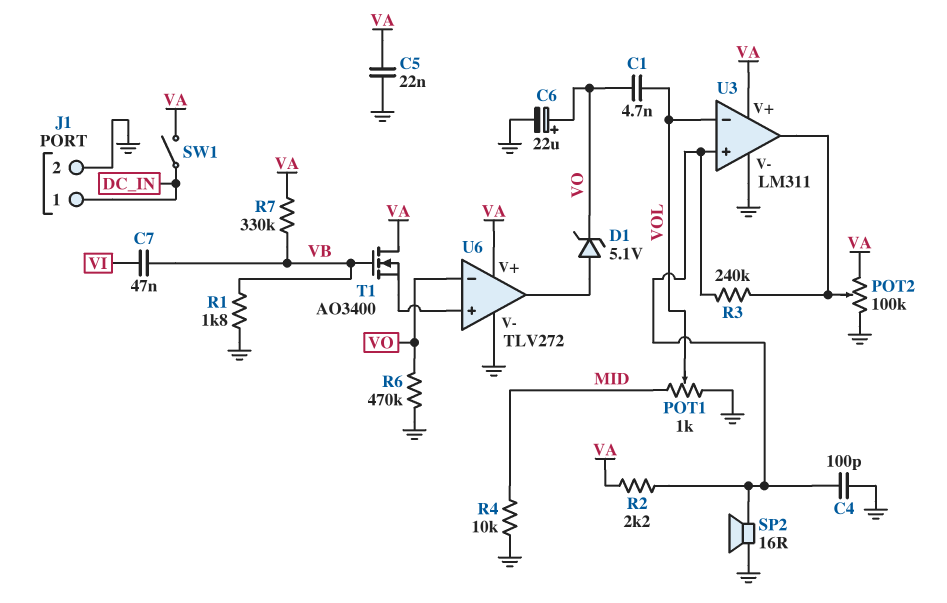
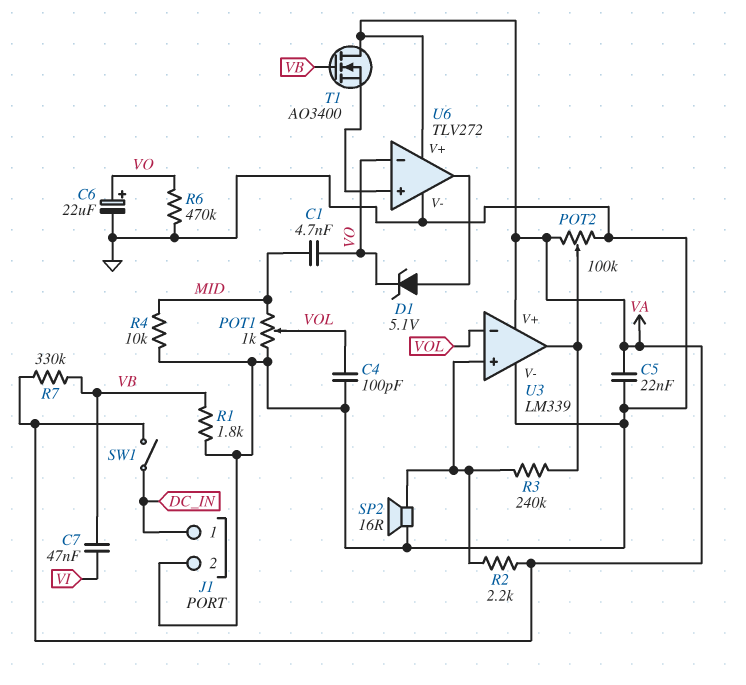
C1: 4.7nF (VO, VOL) -> 4.7nF (MID, VO)
C4: 100pF (GND, U3/in+) -> 100pF (GND, VOL)
U3: LM311 -> LM339

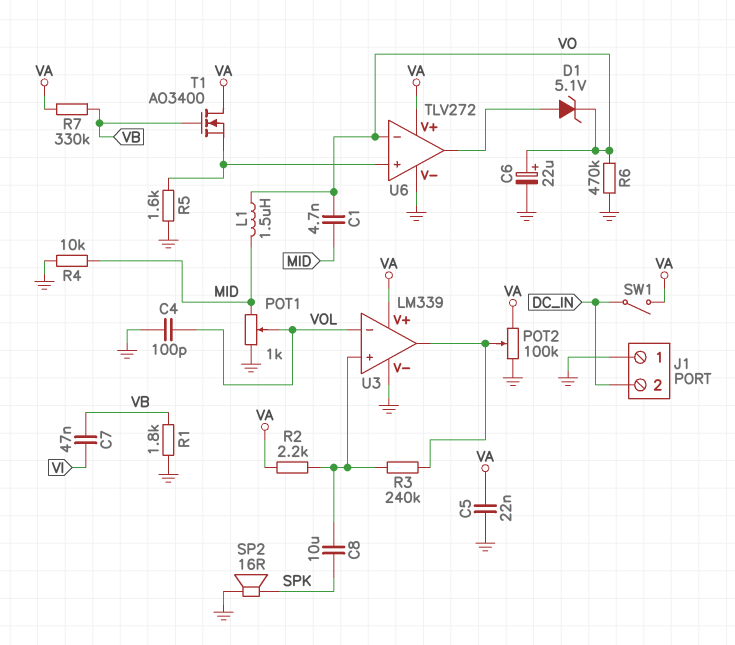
C8: none -> 10uF (SPK, U3/in+)
J1 pin 1: DC_IN -> GND
J1 pin 2: GND -> DC_IN
L1: none -> 1.5uH (MID, VO)
R5: none -> 1.6k (GND, U6/in+)
SP2: speaker 16R (GND, U3/in+) -> speaker 16R (GND, SPK)

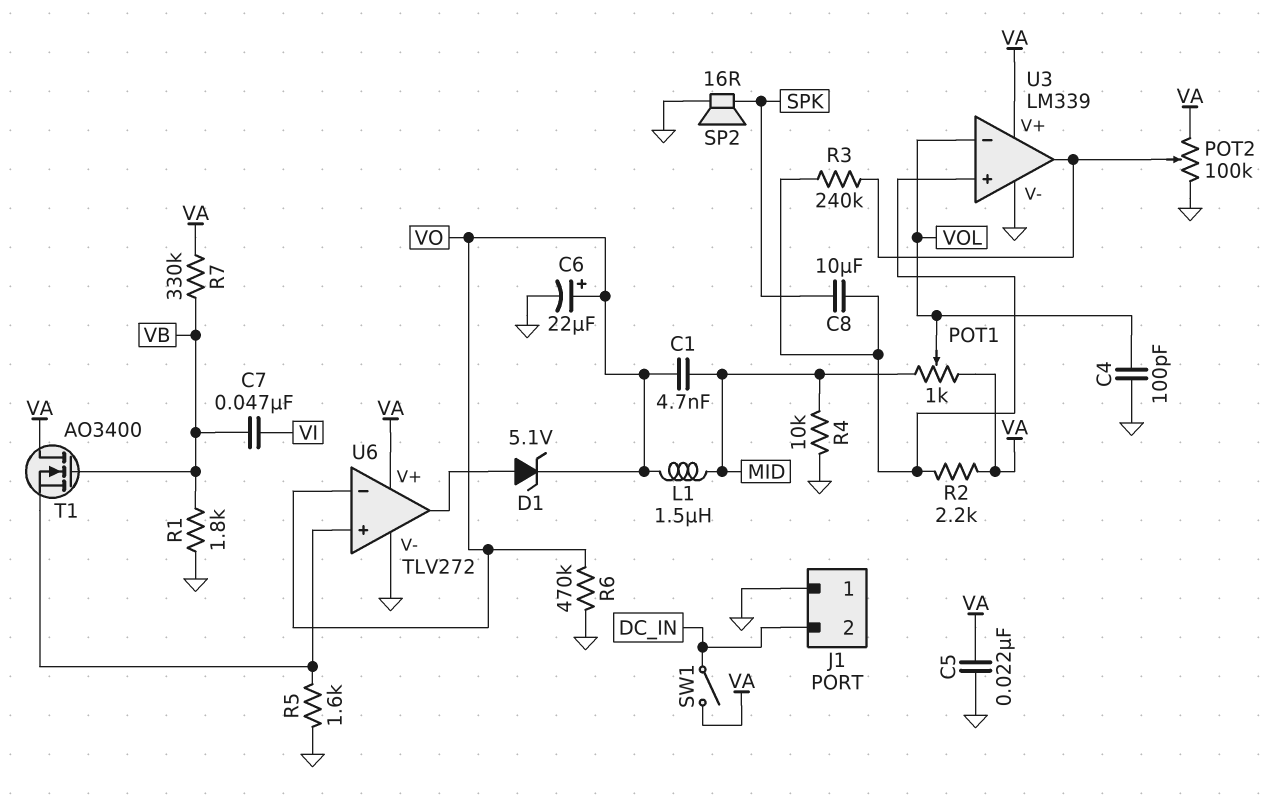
POT1: 1k (GND, MID, wiper VOL) -> 1k (MID, VA, wiper VOL)

